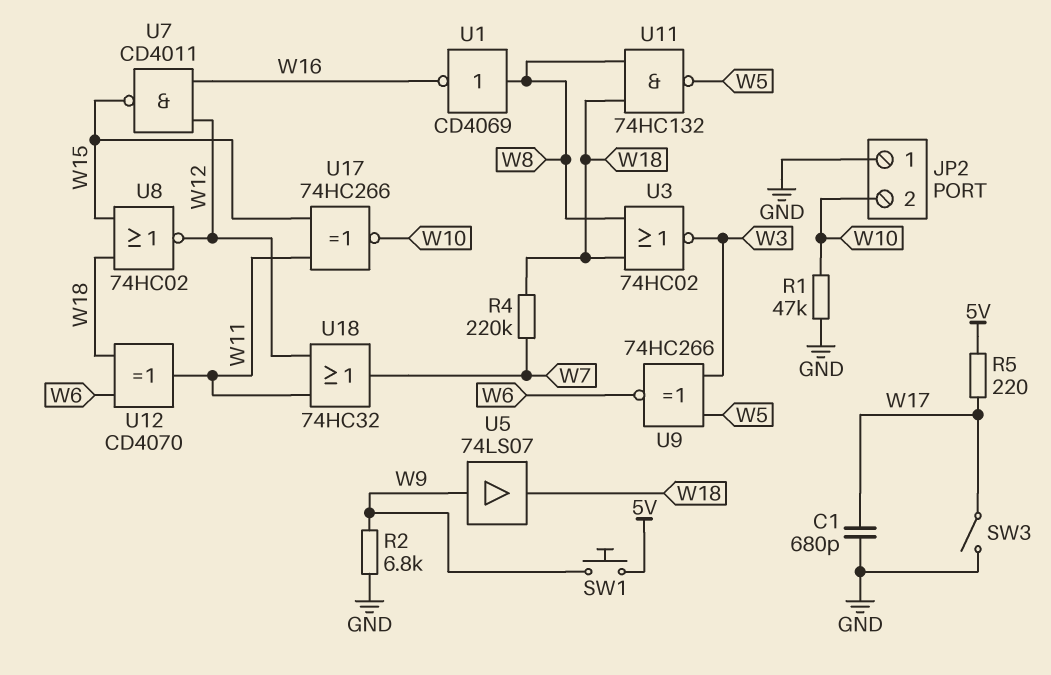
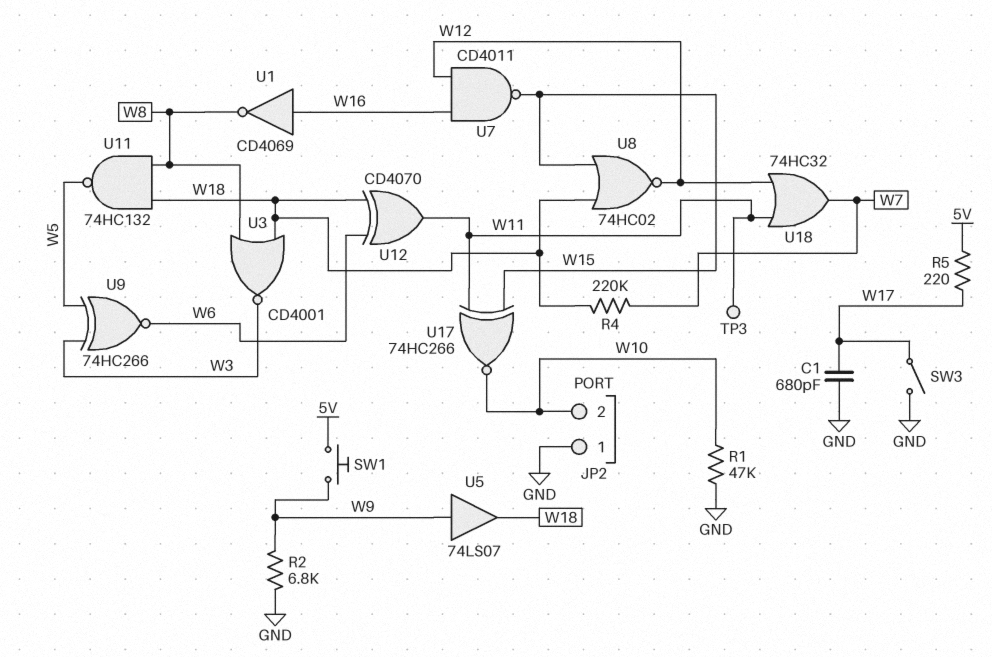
TP3: none -> test point (W11)
U1: NOT CD4069 (in W8, out W16) -> NOT CD4069 (in W16, out W8)
U3: NOR 74HC02 (in W8, in W18, out W3) -> NOR CD4001 (in W8, in W18, out W3)

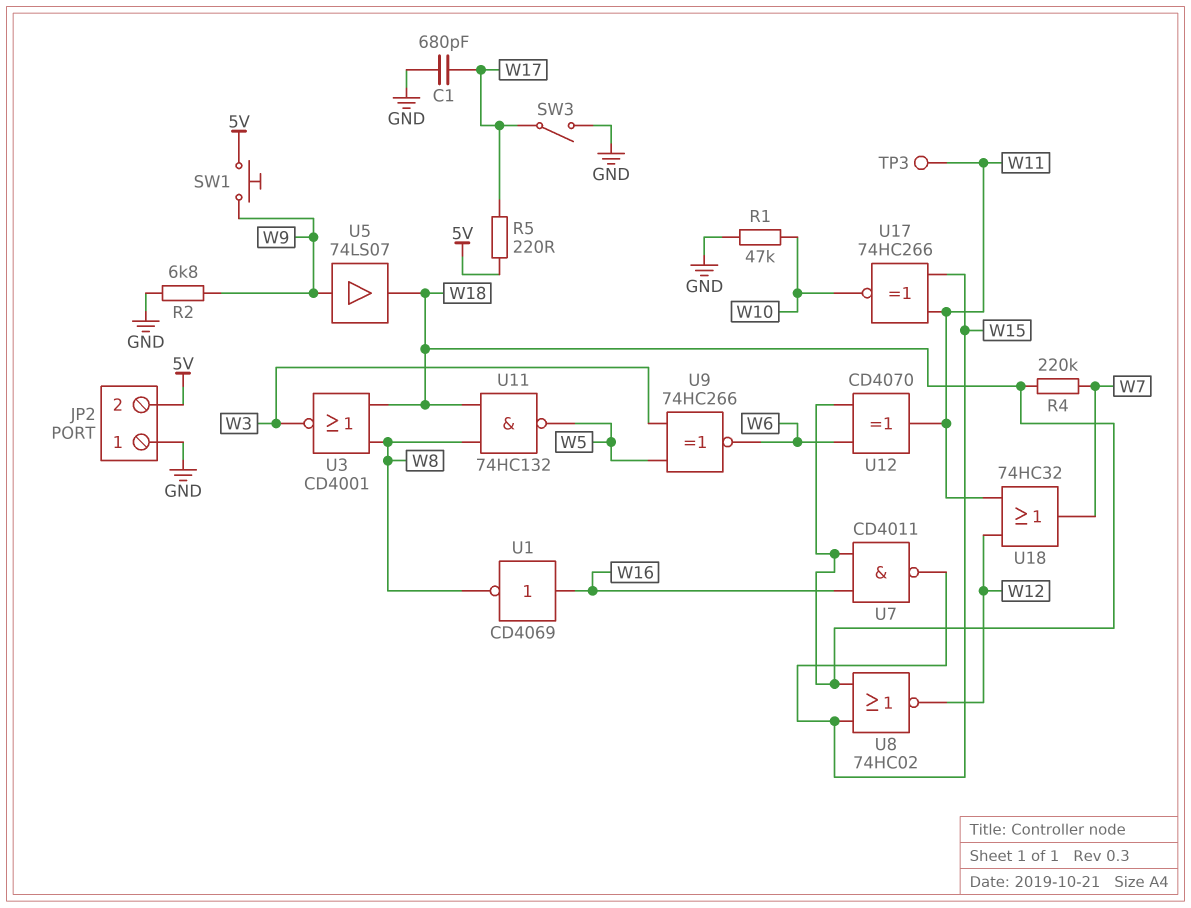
JP2 pin 2: W10 -> 5V
U7: NAND CD4011 (in W12, in W16, out W15) -> NAND CD4011 (in W16, in W18, out W15)

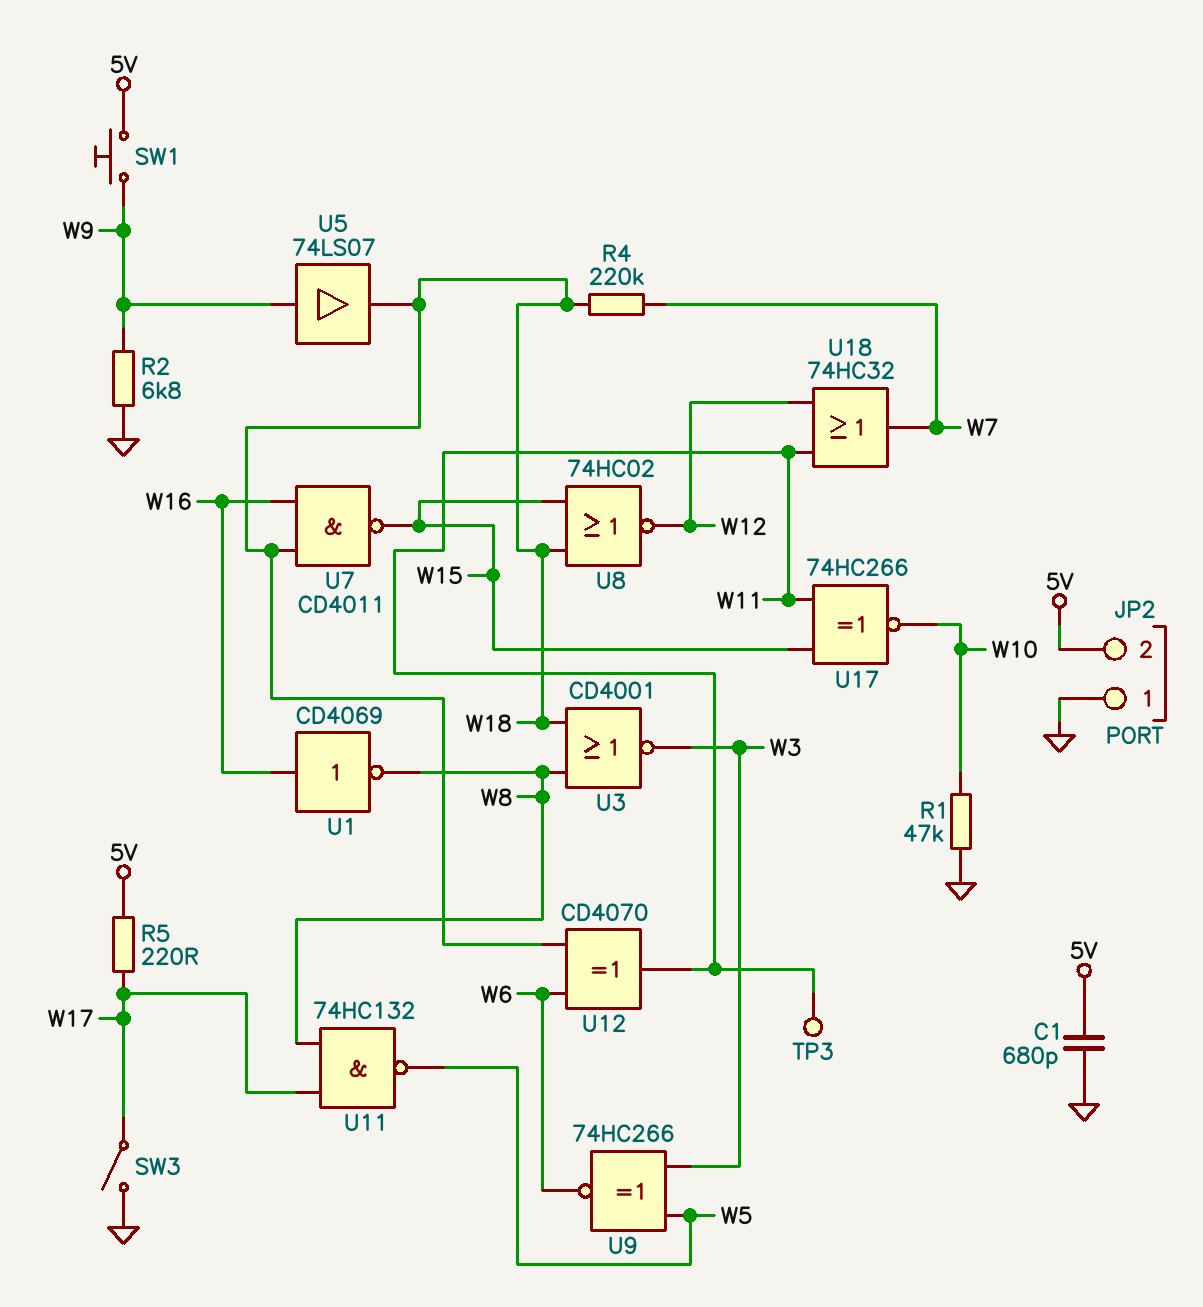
C1: 680pF (GND, W17) -> 680pF (5V, GND)
U11: NAND 74HC132 (in W8, in W18, out W5) -> NAND 74HC132 (in W8, in W17, out W5)

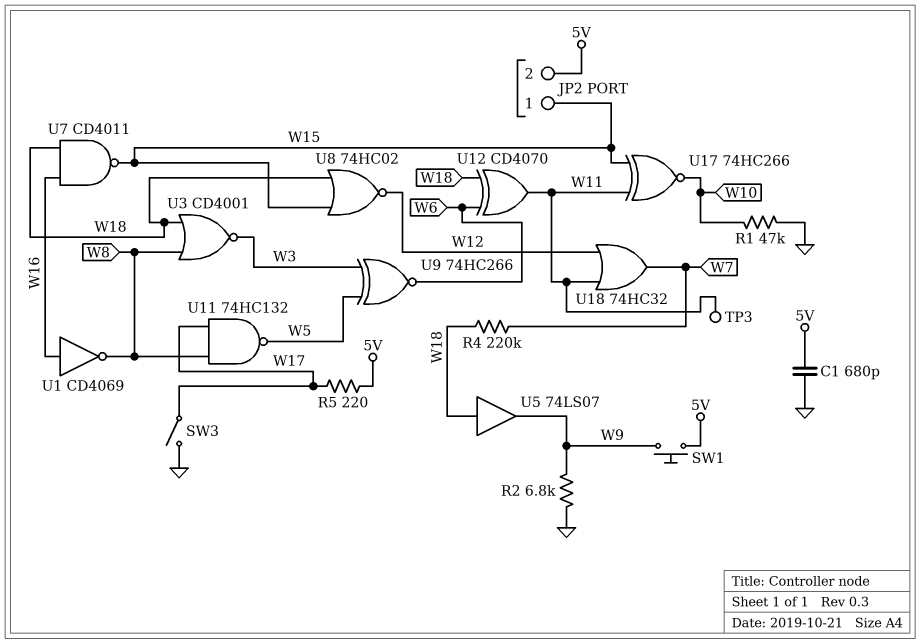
JP2 pin 1: GND -> W15
U5: buffer 74LS07 (in W9, out W18) -> buffer 74LS07 (in W18, out W9)

